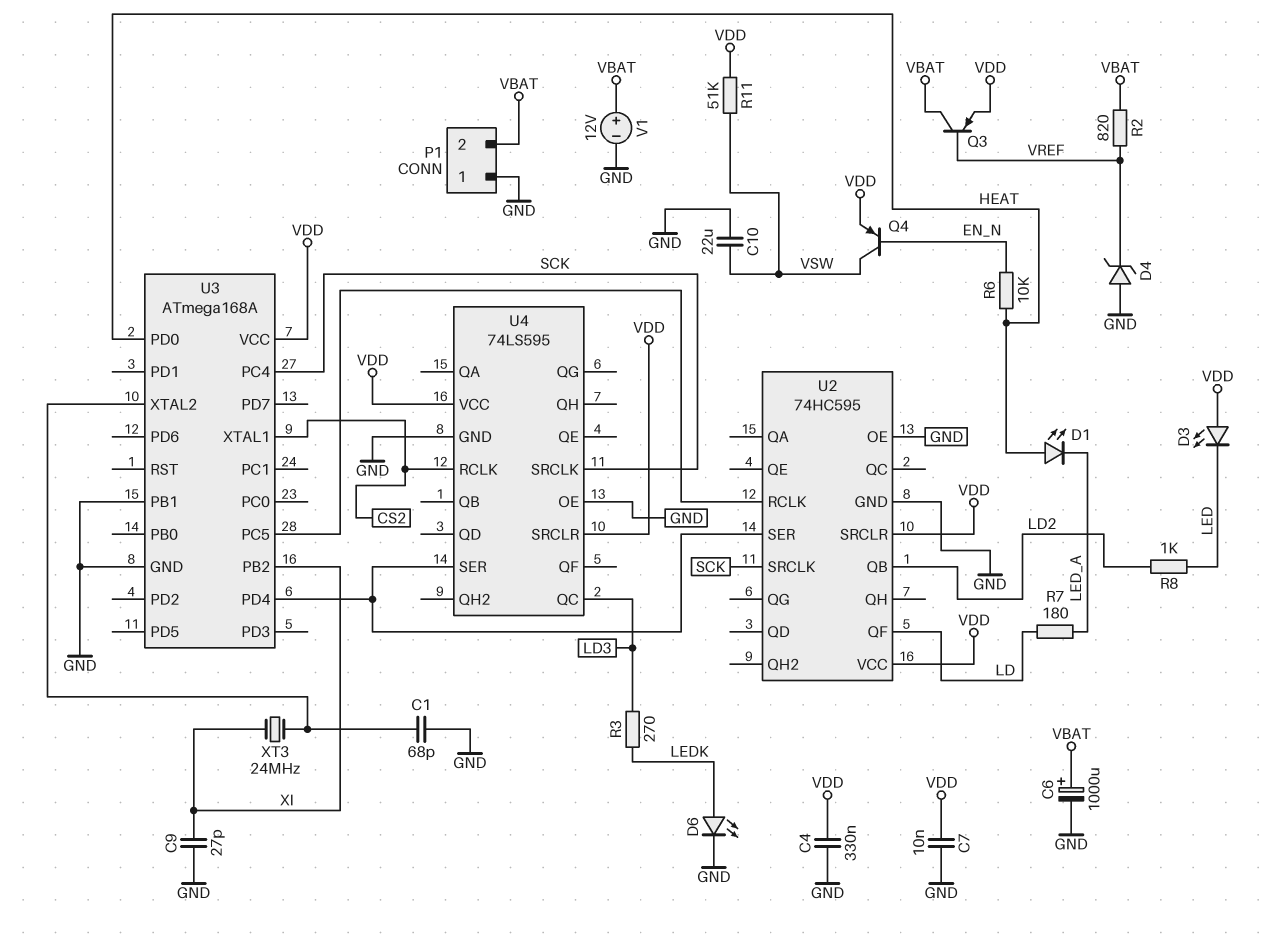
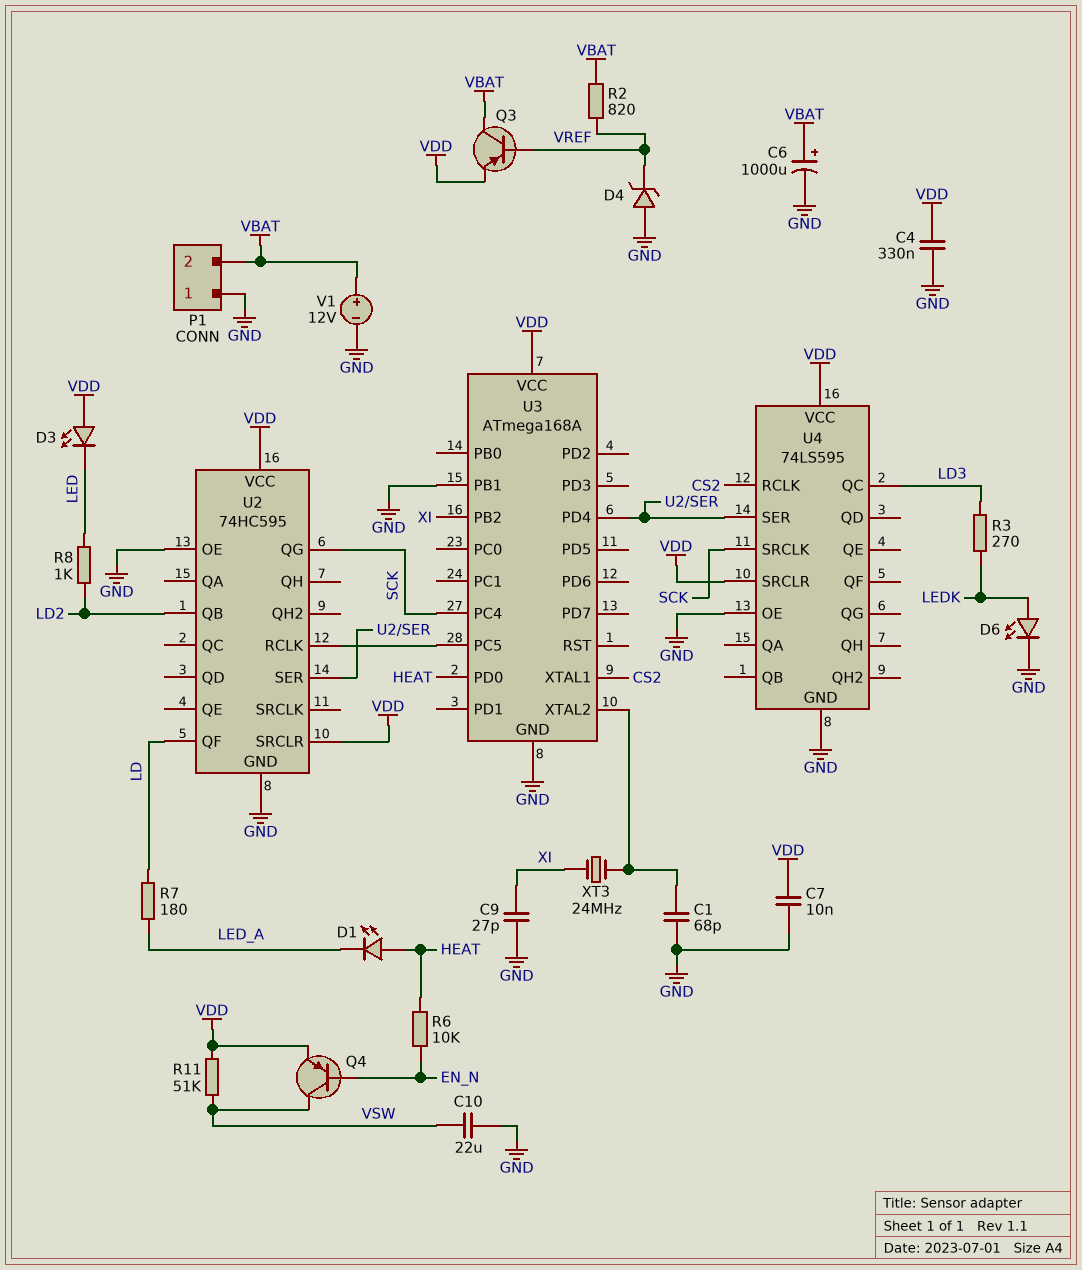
U2 pin QG: none -> SCK
U2 pin SRCLK: SCK -> none

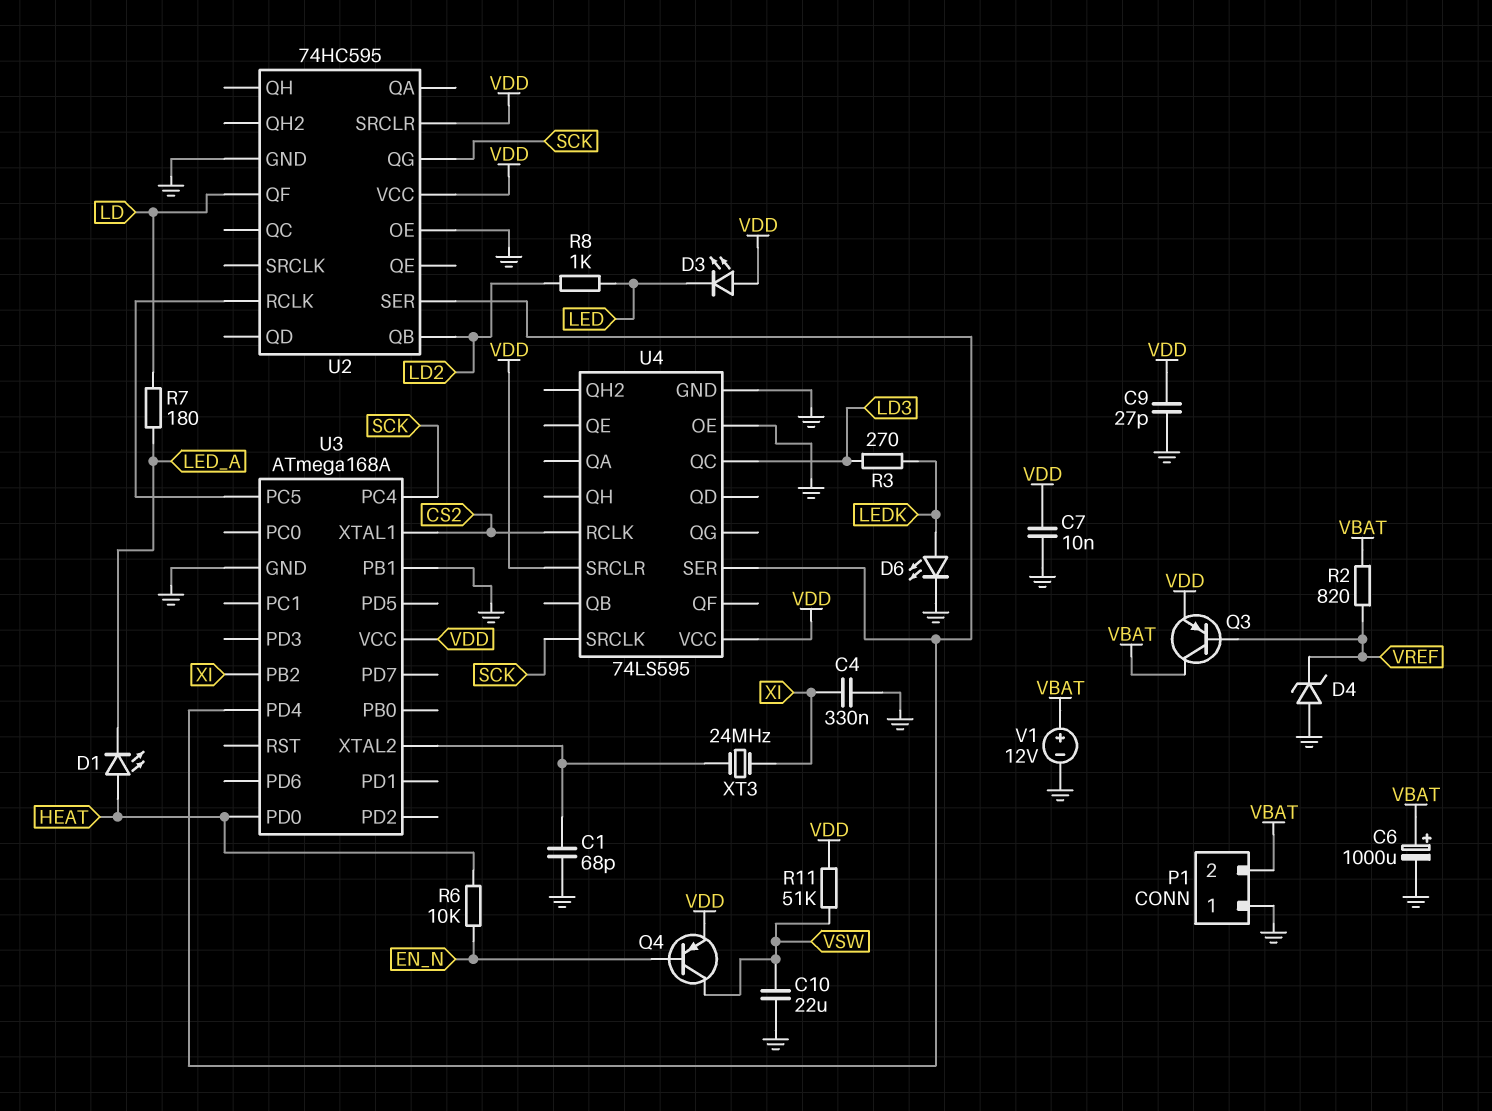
C4: 330nF (GND, VDD) -> 330nF (GND, XI)
C9: 27pF (GND, XI) -> 27pF (GND, VDD)

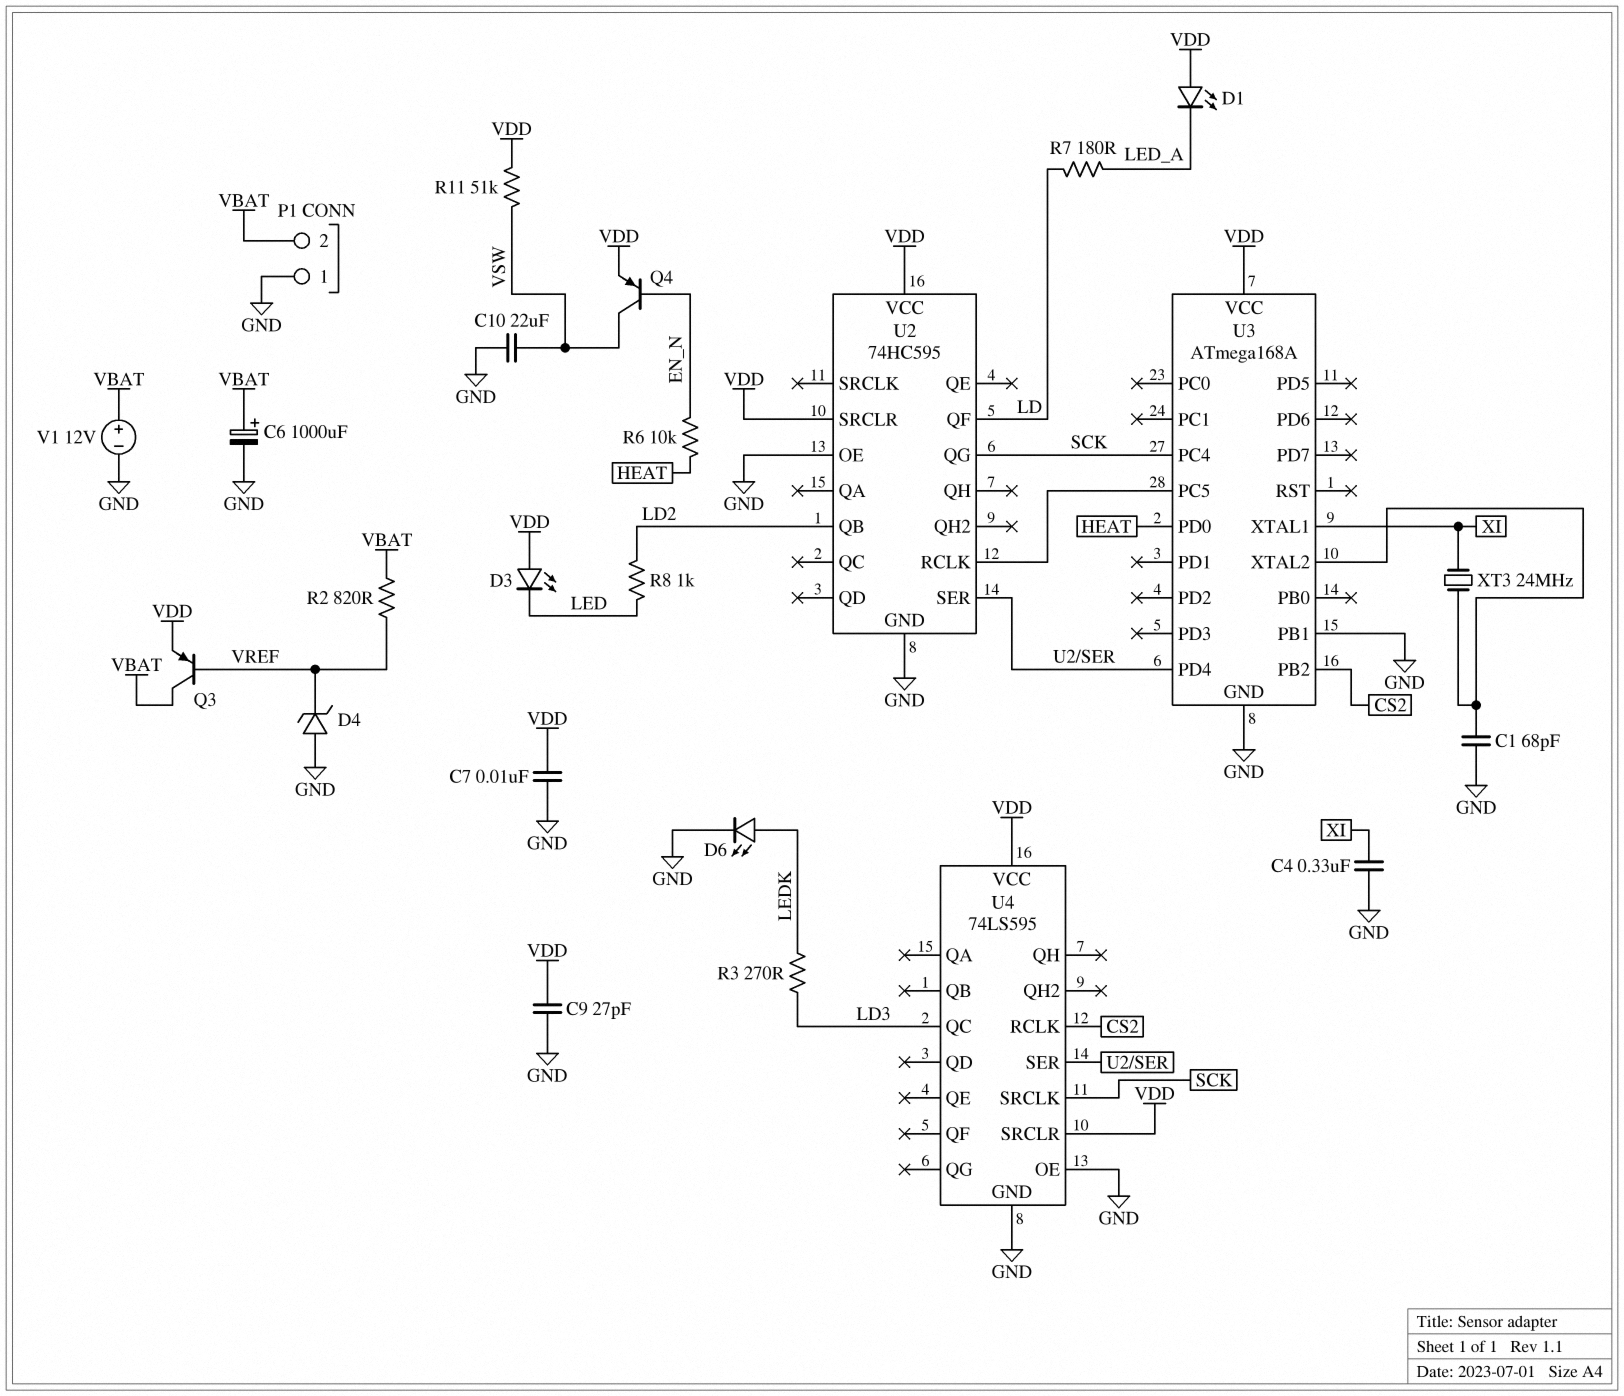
D1: LED (A HEAT, K LED_A) -> LED (A VDD, K LED_A)
U3 pin PB2: XI -> CS2
U3 pin XTAL1: CS2 -> XI

